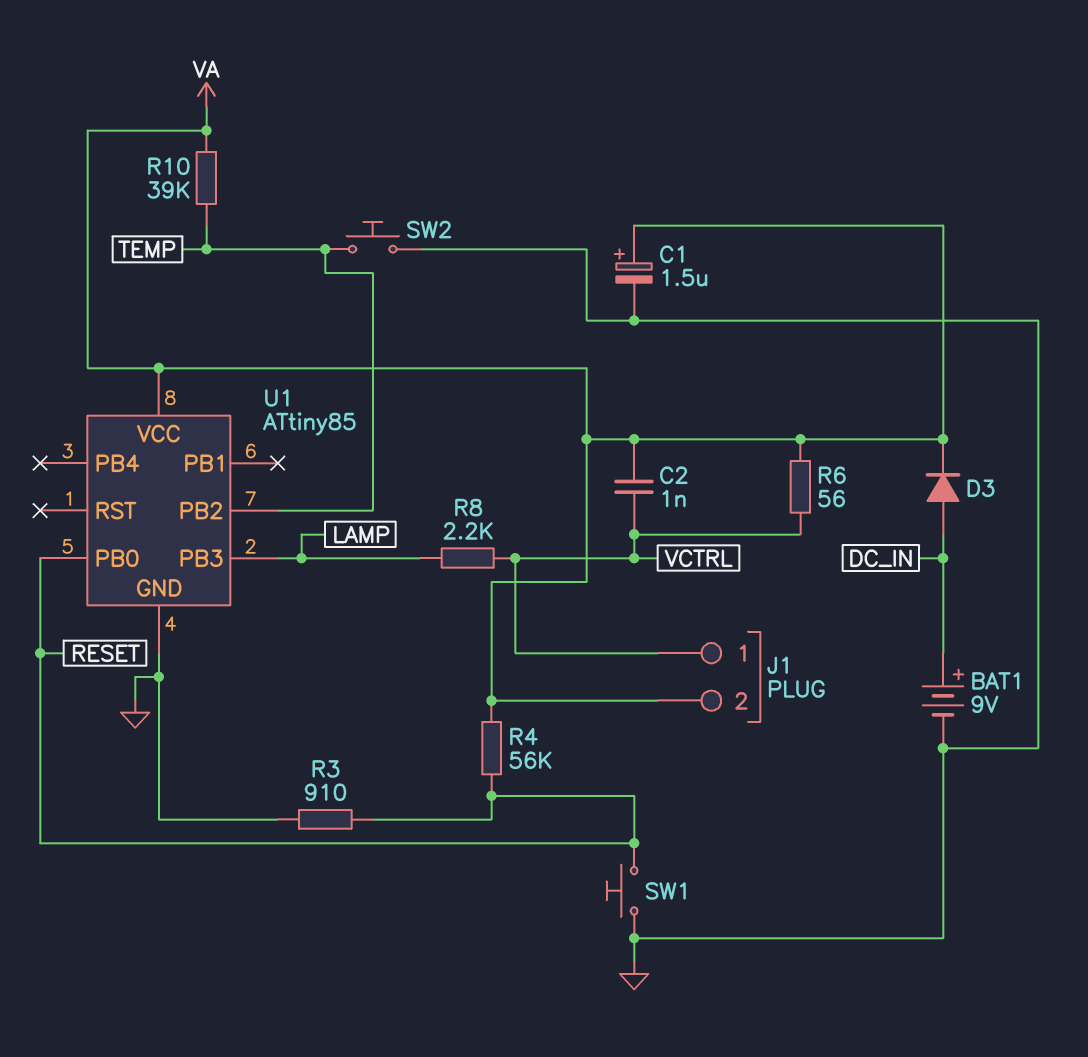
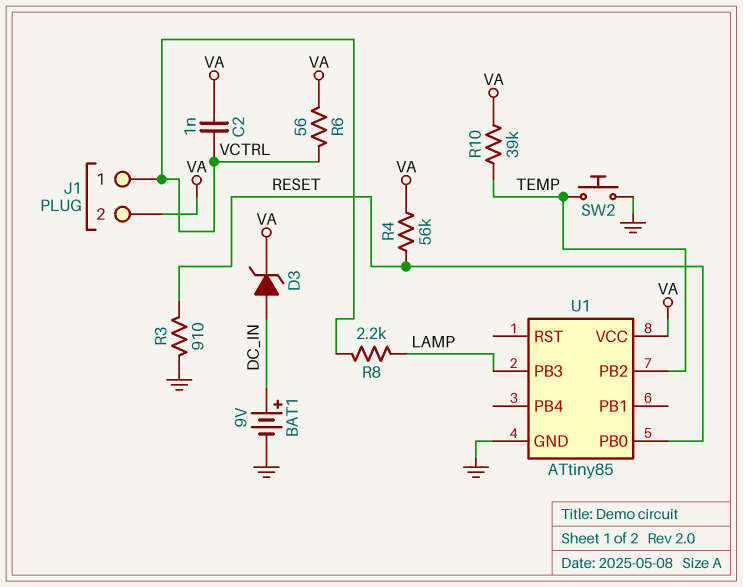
C1: 1.5uF (plus VA, minus GND) -> none
D3: diode (A DC_IN, K VA) -> zener (A DC_IN, K VA)
SW1: button (GND, RESET) -> none

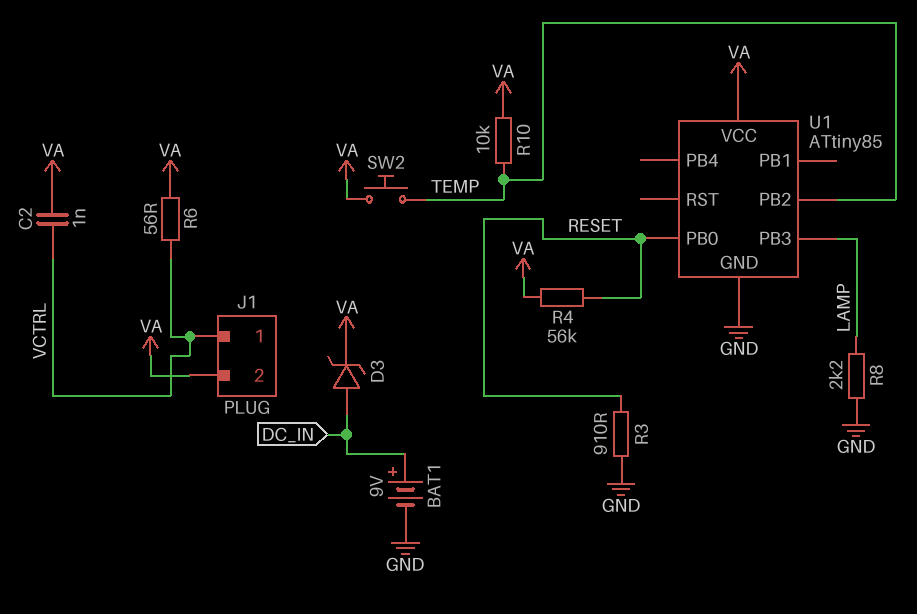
R8: 2.2k (LAMP, VCTRL) -> 2.2k (GND, LAMP)
R10: 39k (TEMP, VA) -> 10k (TEMP, VA)
SW2: button (GND, TEMP) -> button (TEMP, VA)

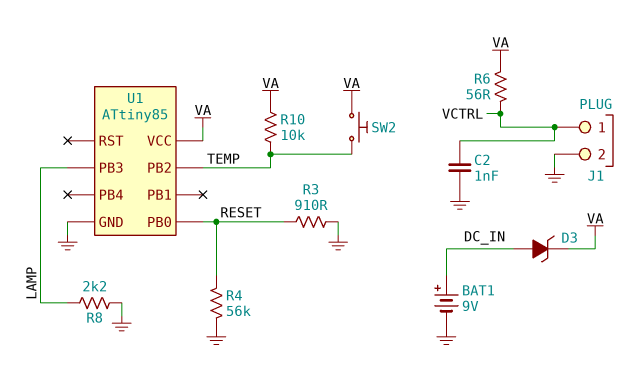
C2: 1nF (VA, VCTRL) -> 1nF (GND, VCTRL)
J1 pin 2: VA -> GND
R4: 56k (RESET, VA) -> 56k (GND, RESET)

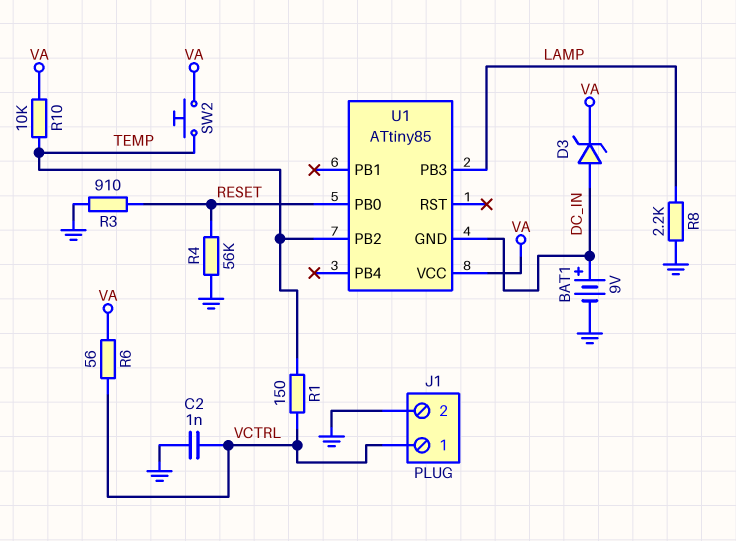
R1: none -> 150 (TEMP, VCTRL)
U1 pin GND: GND -> DC_IN

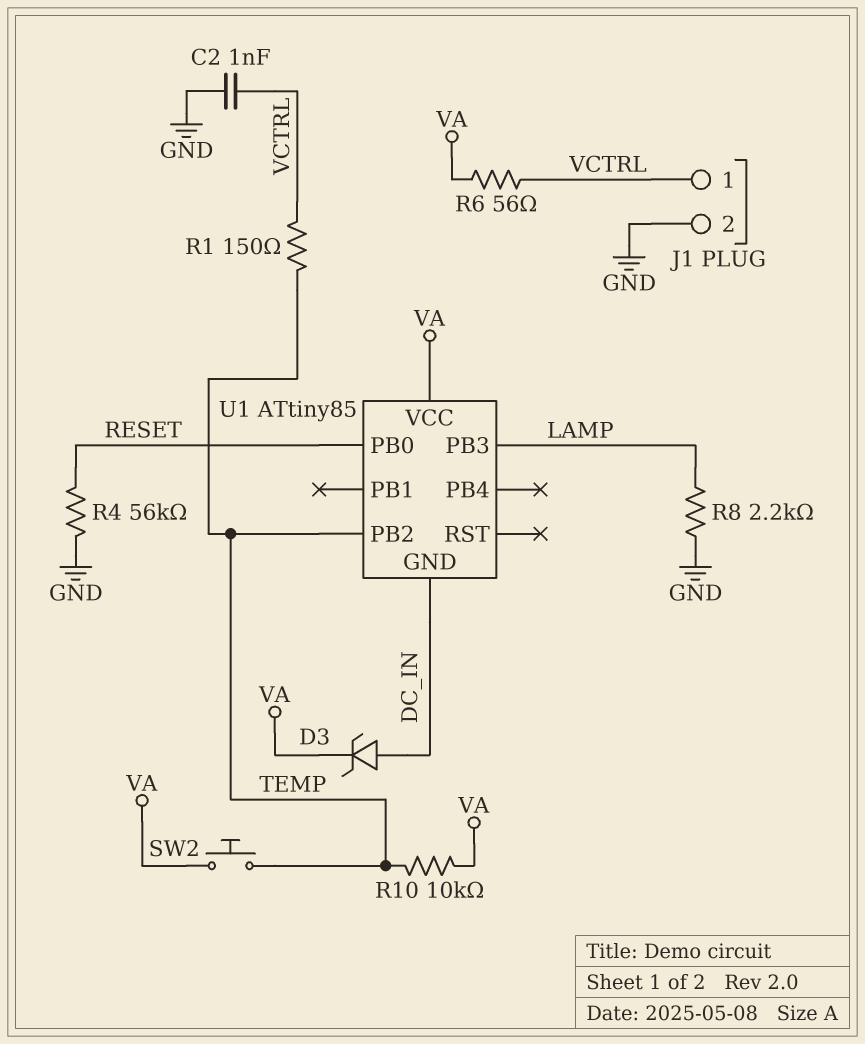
BAT1: 9V (plus DC_IN, minus GND) -> none
R3: 910 (GND, RESET) -> none

